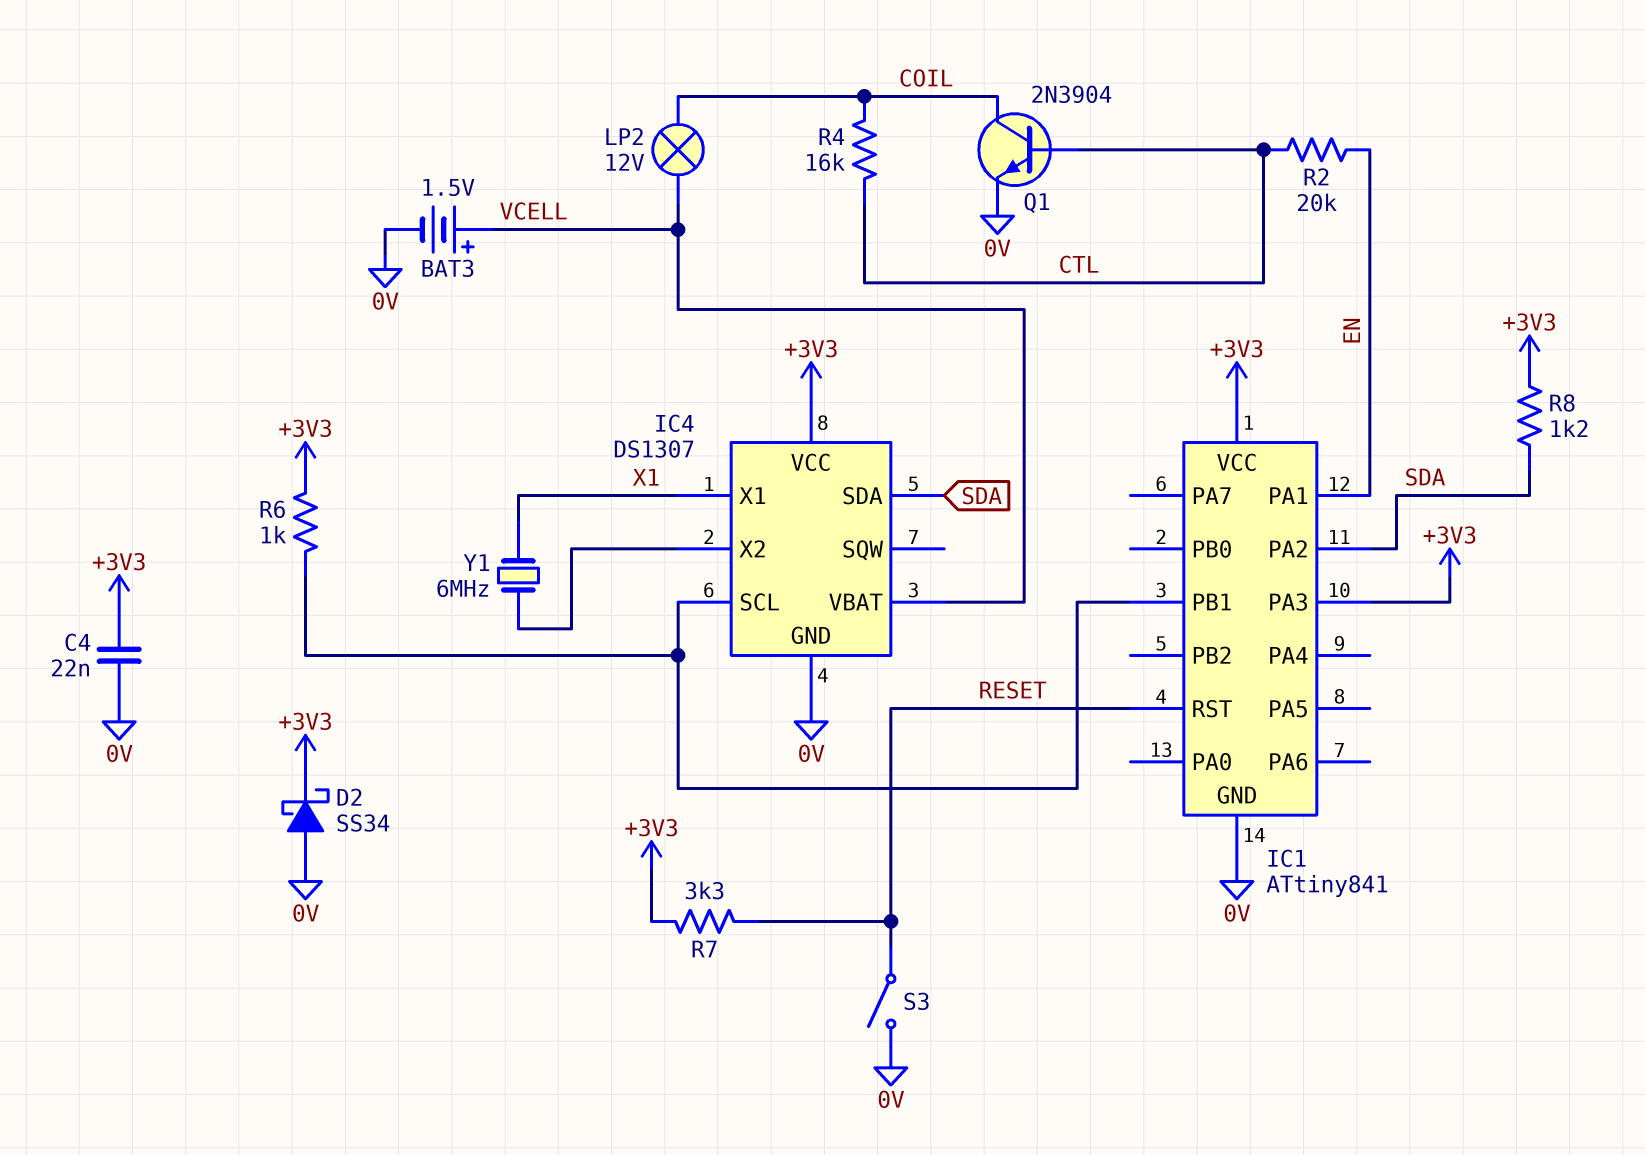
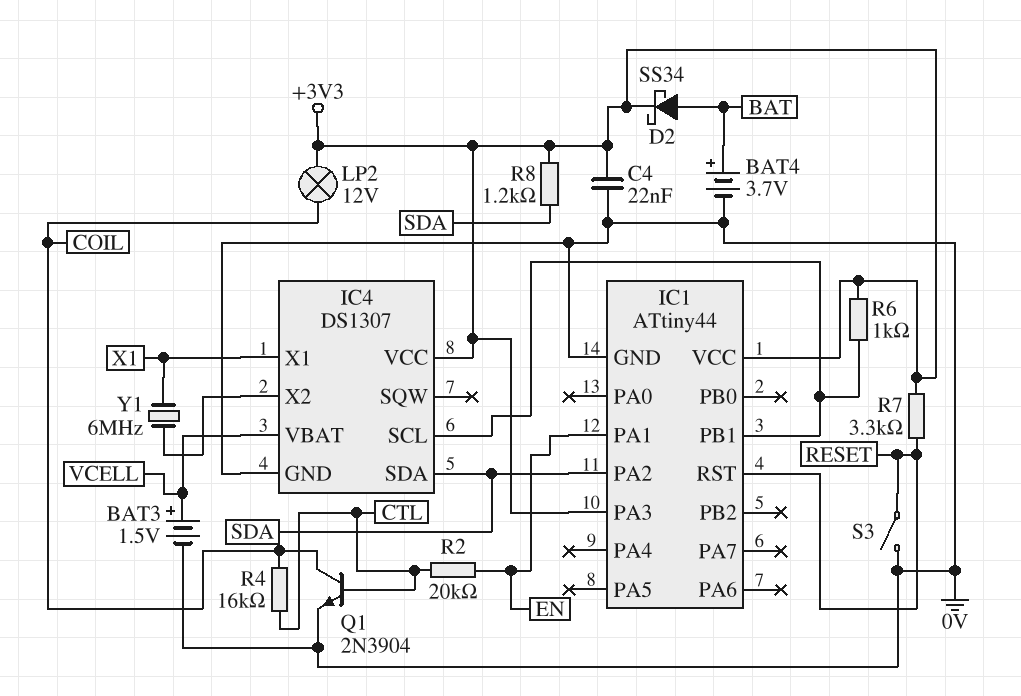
BAT4: none -> 3.7V (plus BAT, minus 0V)
D2: schottky SS34 (A 0V, K +3V3) -> schottky SS34 (A BAT, K +3V3)
IC1: ATtiny841 -> ATtiny44
LP2: lamp 12V (COIL, VCELL) -> lamp 12V (+3V3, COIL)

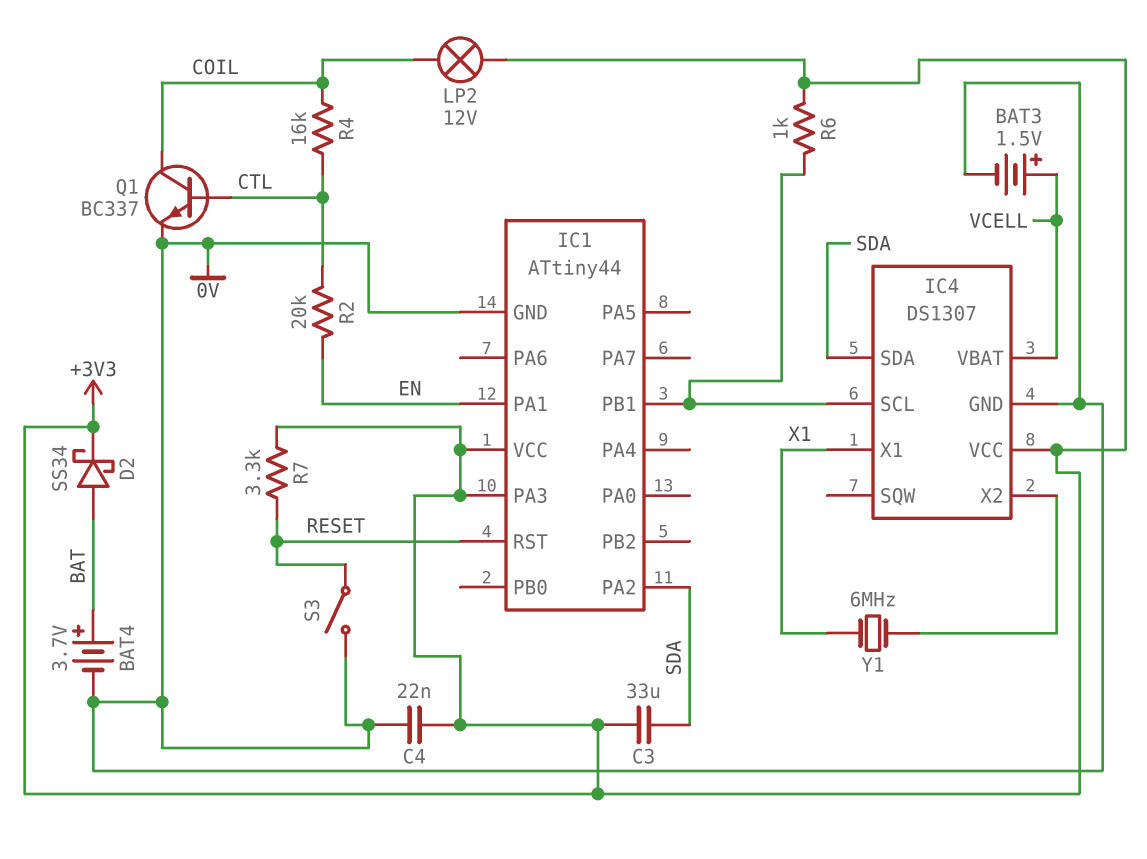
C3: none -> 33uF (+3V3, SDA)
Q1: NPN 2N3904 (B CTL, C COIL, E 0V) -> NPN BC337 (B CTL, C COIL, E 0V)
R8: 1.2k (+3V3, SDA) -> none

